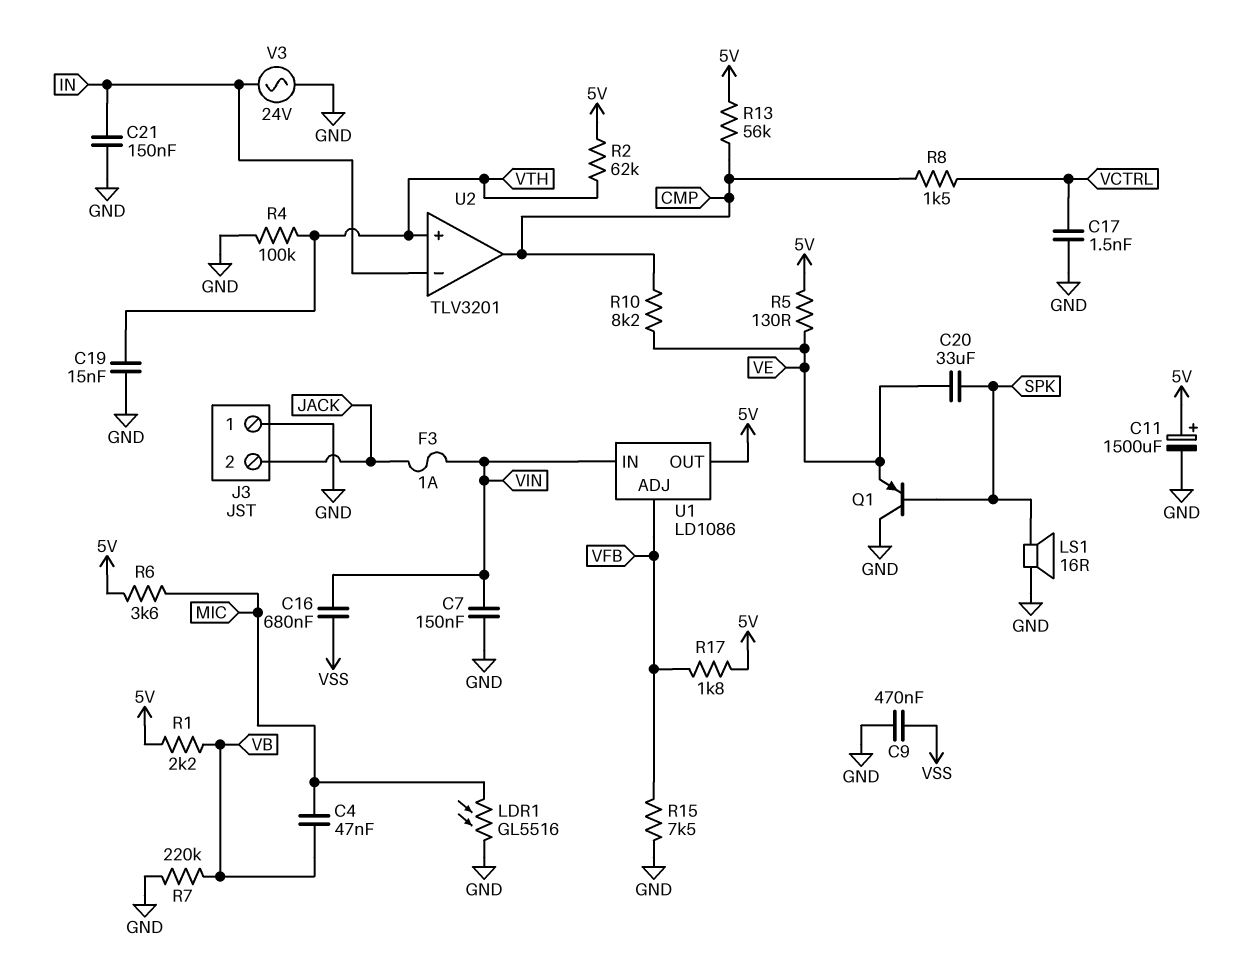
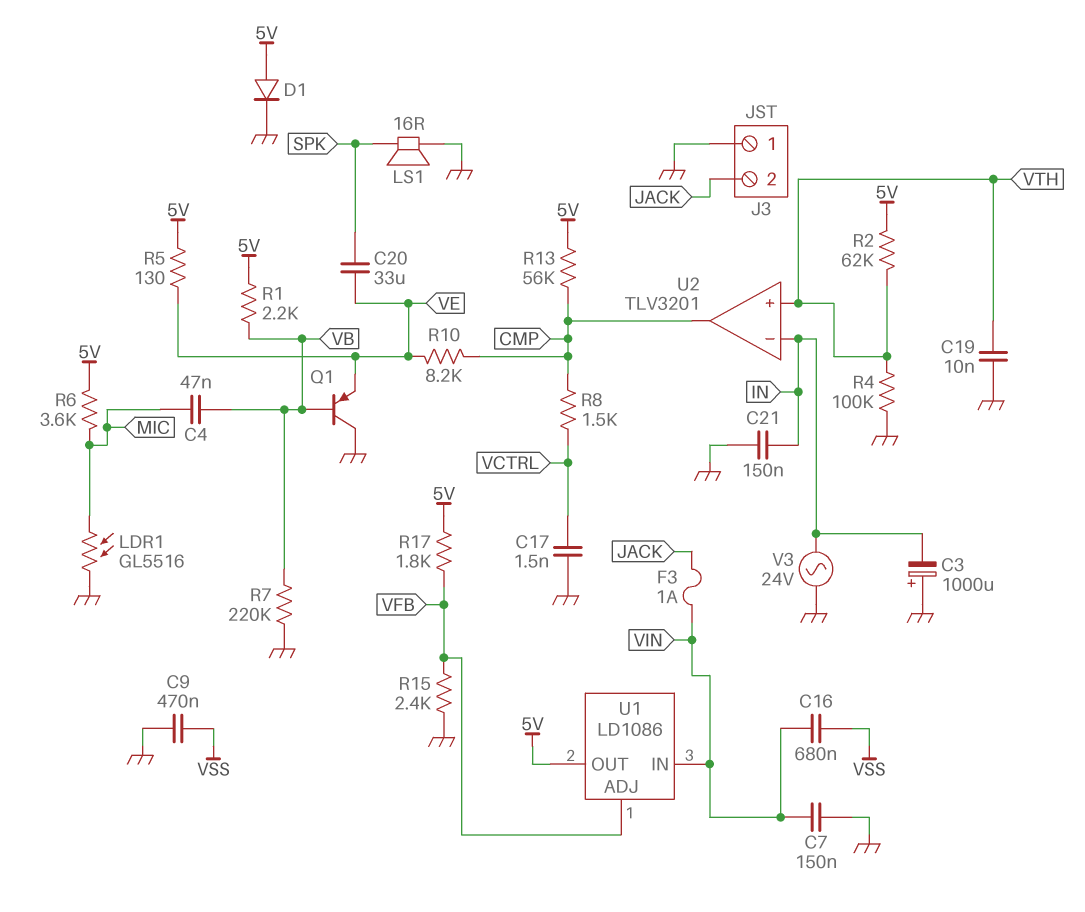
C3: none -> 1000uF (plus GND, minus IN)
C11: 1500uF (plus 5V, minus GND) -> none
C19: 15nF (GND, VTH) -> 10nF (GND, VTH)
D1: none -> diode (A 5V, K GND)
Q1: PNP (B SPK, C GND, E VE) -> PNP (B VB, C GND, E VE)
R15: 7.5k (GND, VFB) -> 2.4k (GND, VFB)

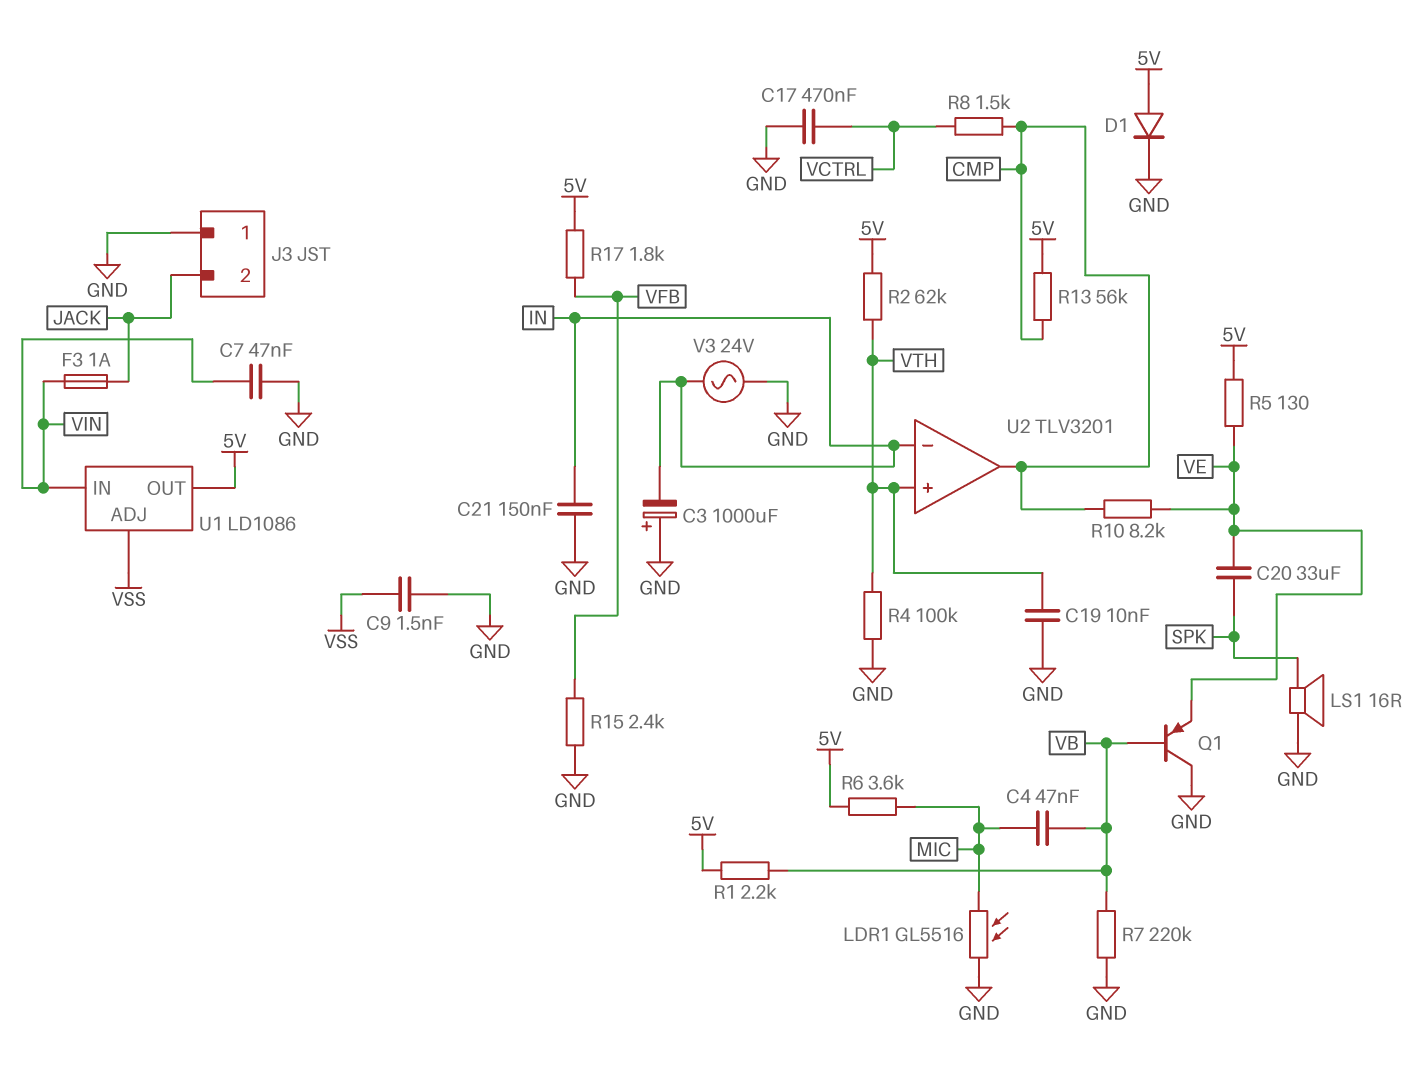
C7: 150nF (GND, VIN) -> 47nF (GND, VIN)
C9: 470nF (GND, VSS) -> 1.5nF (GND, VSS)
C16: 680nF (VIN, VSS) -> none
C17: 1.5nF (GND, VCTRL) -> 470nF (GND, VCTRL)
U1 pin ADJ: VFB -> VSS

